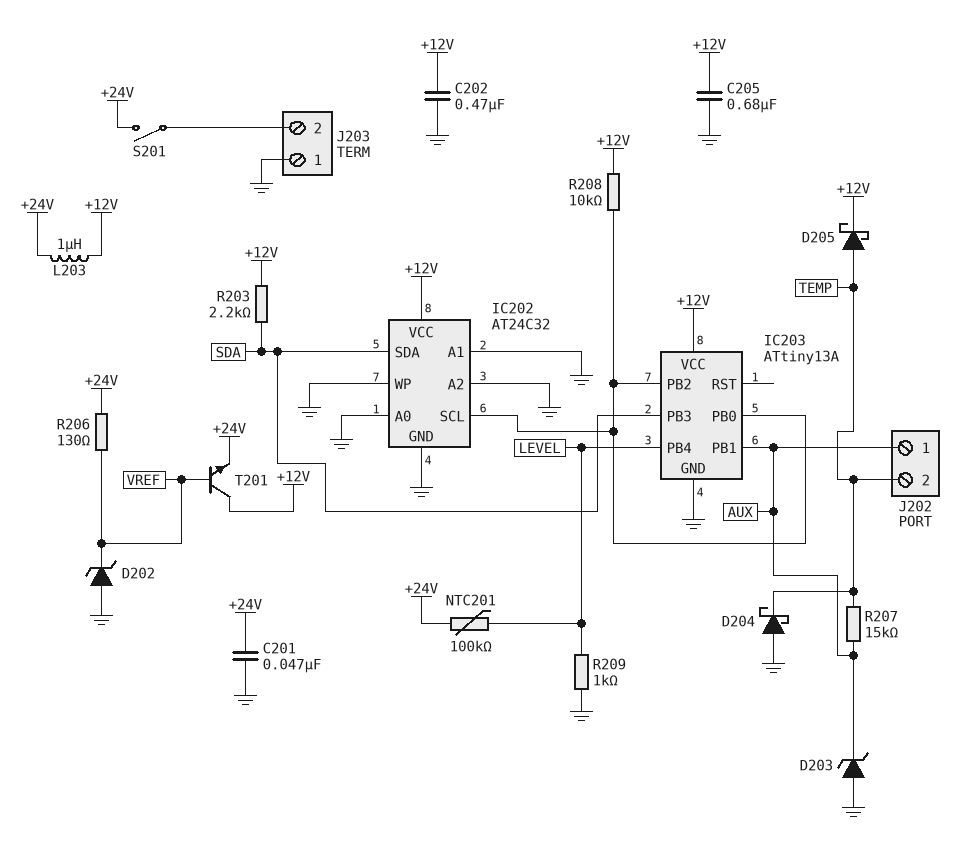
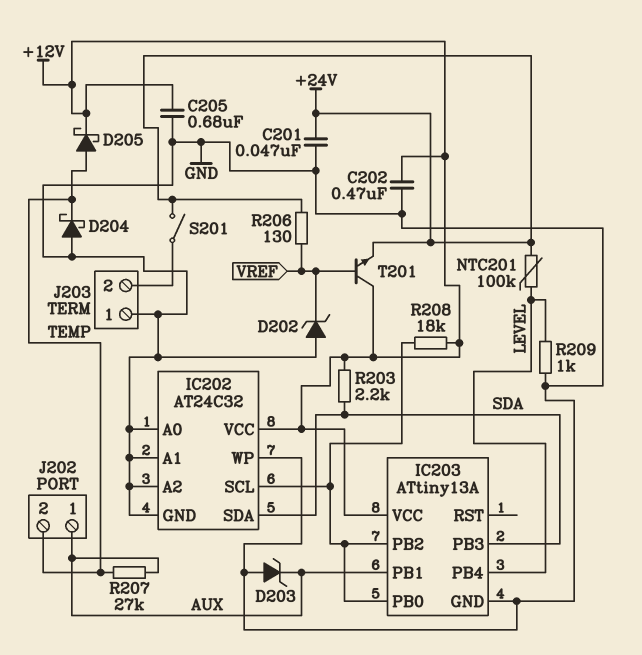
L203: 1uH (+12V, +24V) -> none
R207: 15k (AUX, TEMP) -> 27k (AUX, TEMP)
R208: 10k (+12V, IC202/SCL) -> 18k (+12V, IC202/SCL)

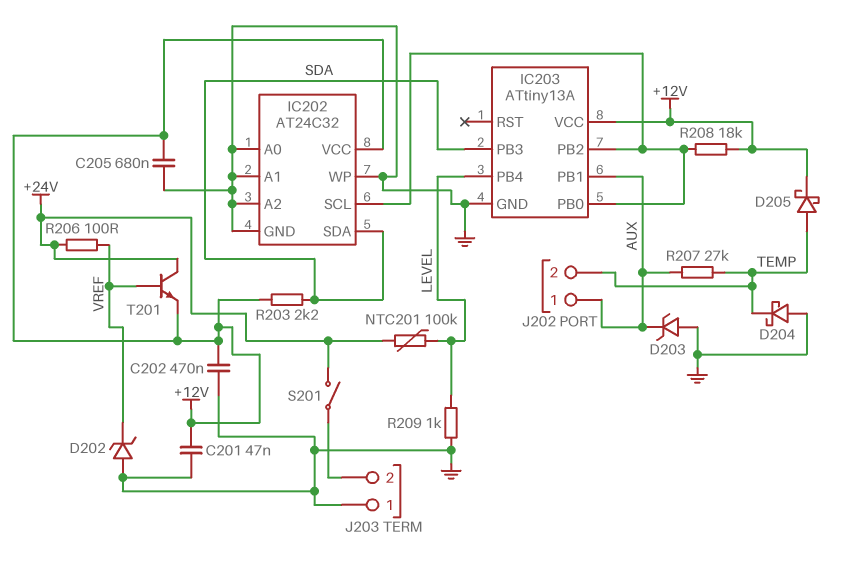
C201: 47nF (+24V, GND) -> 47nF (+12V, GND)
R206: 130 (+24V, VREF) -> 100 (+24V, VREF)
T201: NPN (B VREF, C +12V, E +24V) -> NPN (B VREF, C +24V, E +12V)

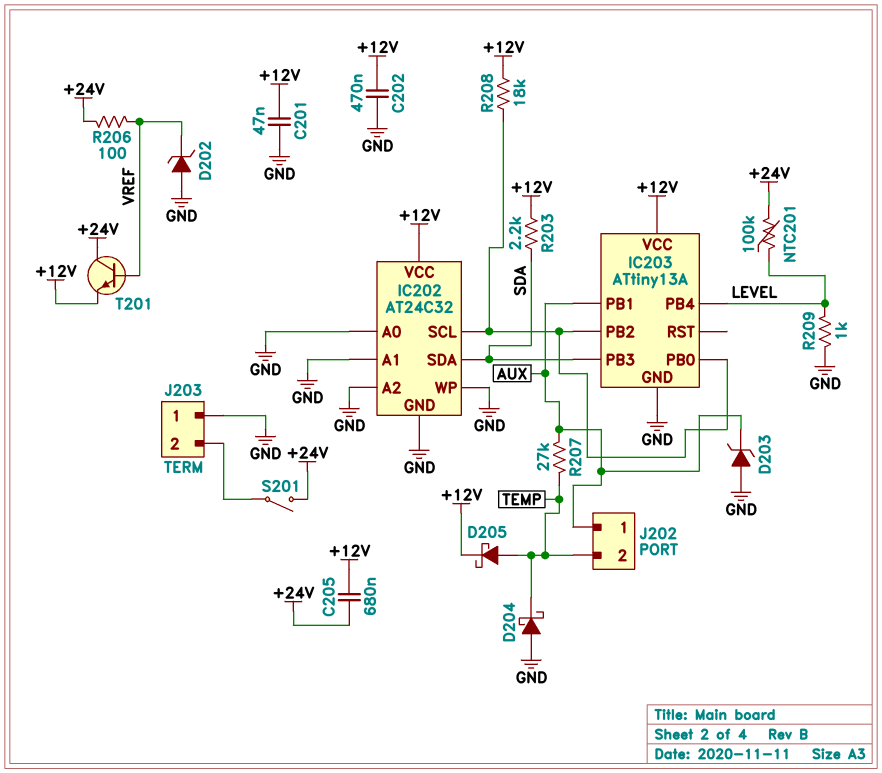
C205: 680nF (+12V, GND) -> 680nF (+12V, +24V)

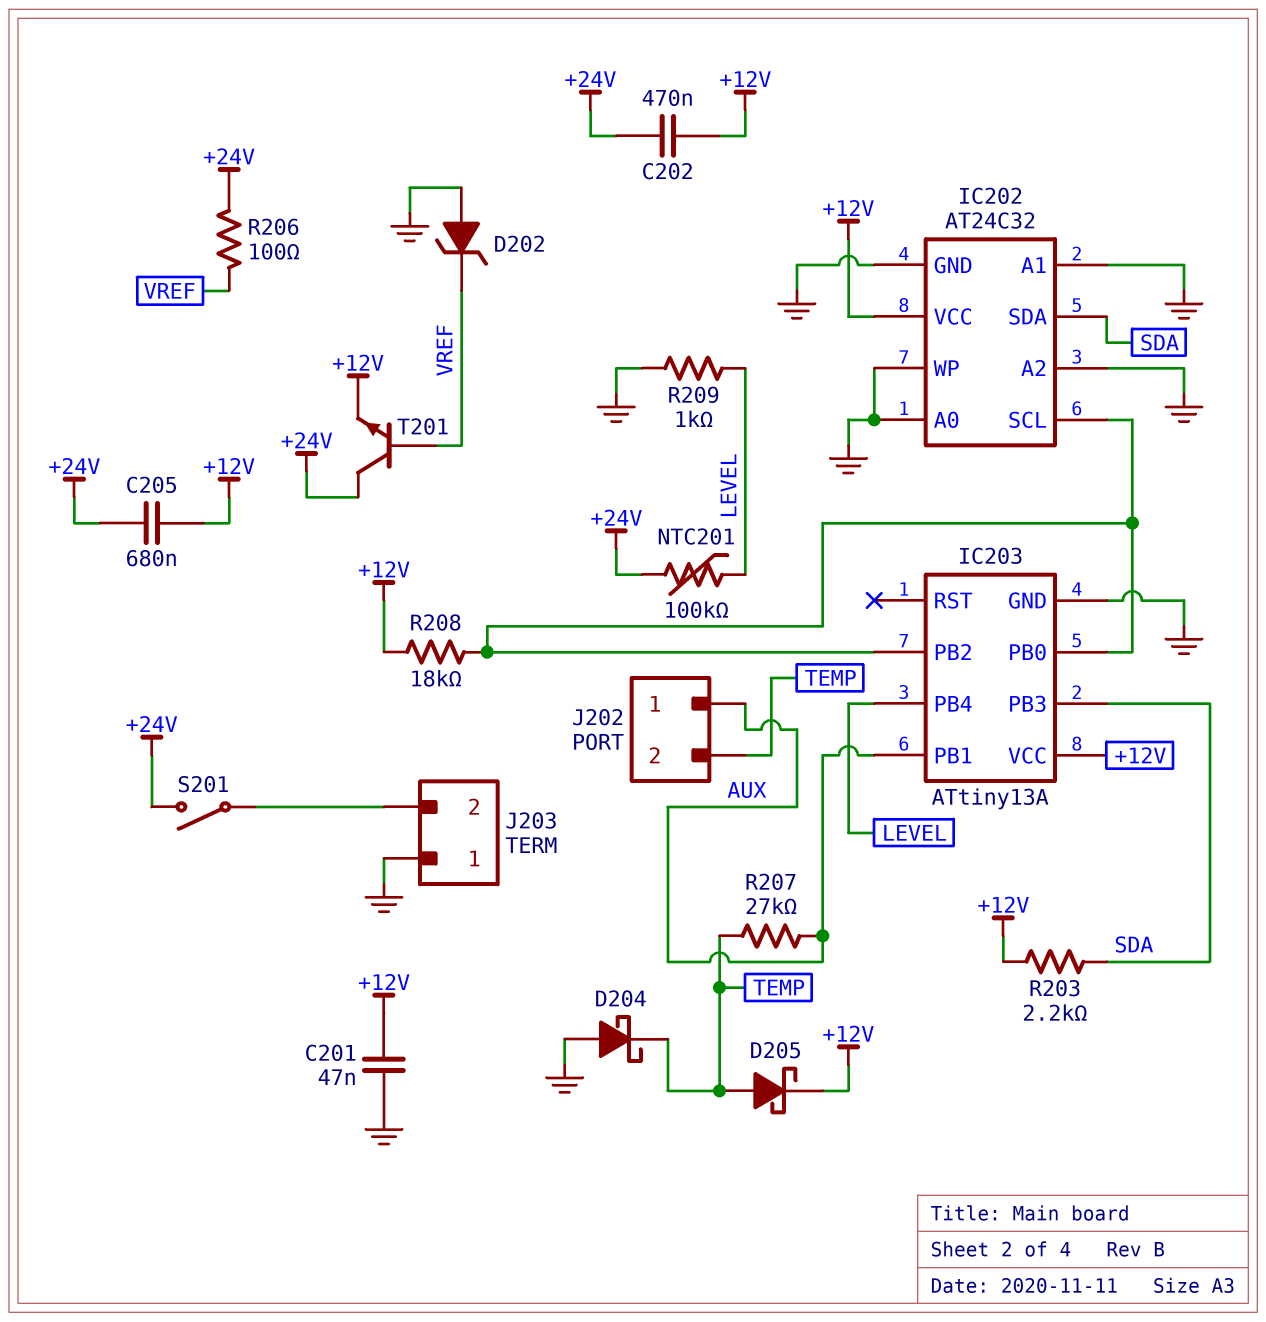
C202: 470nF (+12V, GND) -> 470nF (+12V, +24V)
D203: zener (A GND, K AUX) -> none

